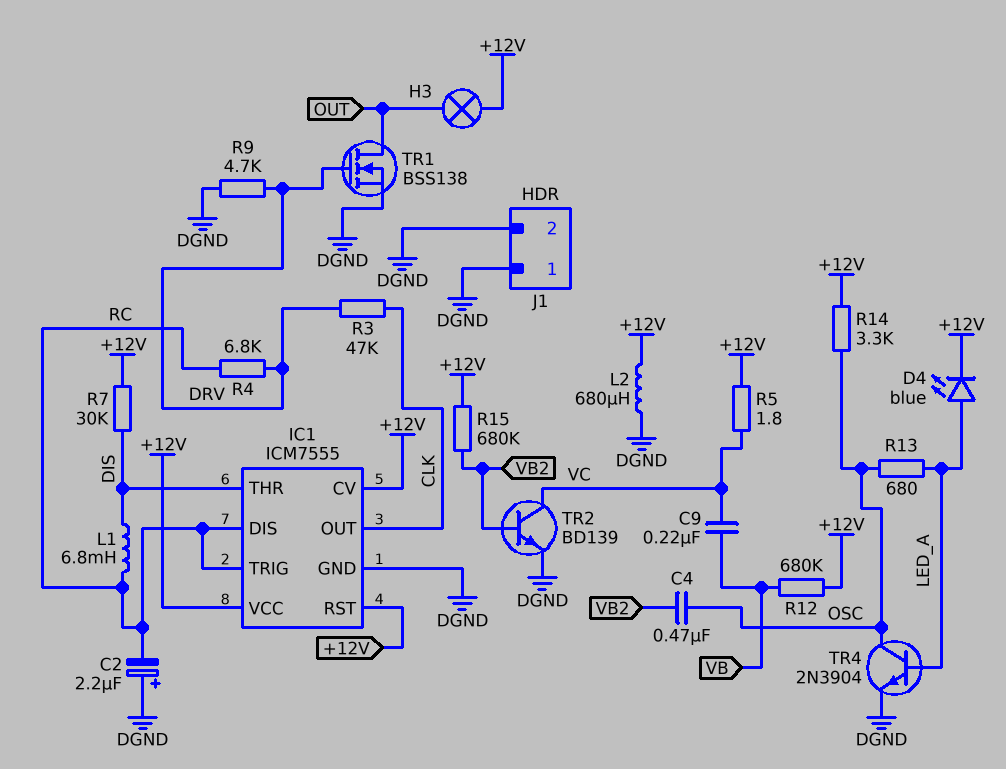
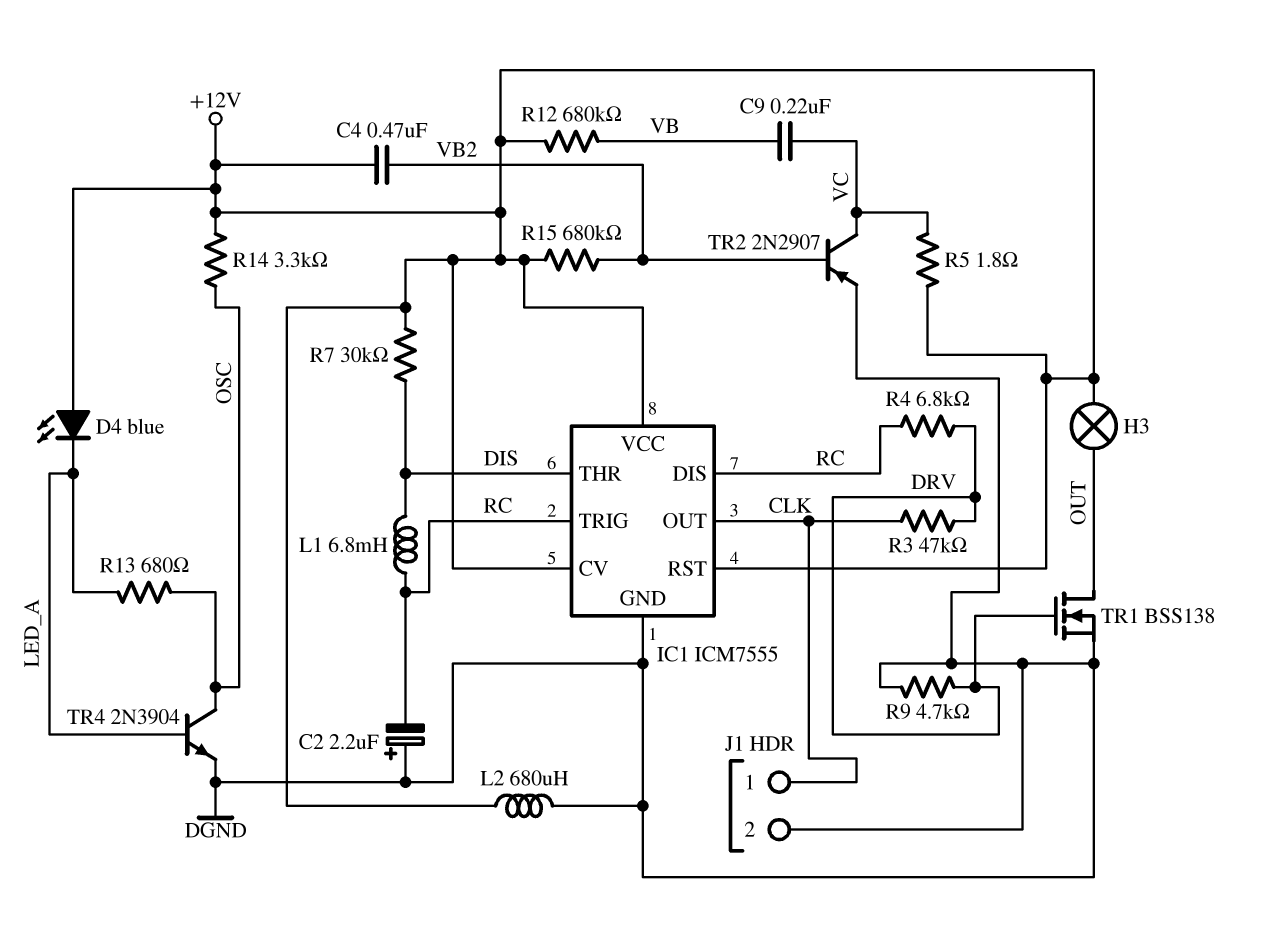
C4: 470nF (OSC, VB2) -> 470nF (+12V, VB2)
D4: LED blue (A LED_A, K +12V) -> LED blue (A +12V, K LED_A)
J1 pin 1: DGND -> CLK
TR2: NPN BD139 (B VB2, C VC, E DGND) -> PNP 2N2907 (B VB2, C VC, E DGND)

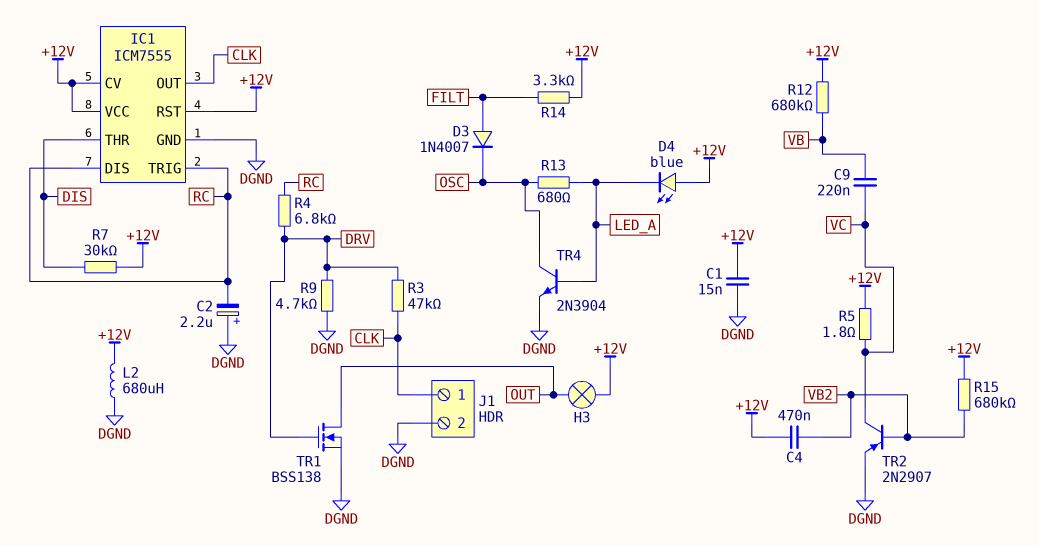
C1: none -> 15nF (+12V, DGND)
D3: none -> diode 1N4007 (A FILT, K OSC)
L1: 6.8mH (DIS, RC) -> none
R14: 3.3k (+12V, OSC) -> 3.3k (+12V, FILT)

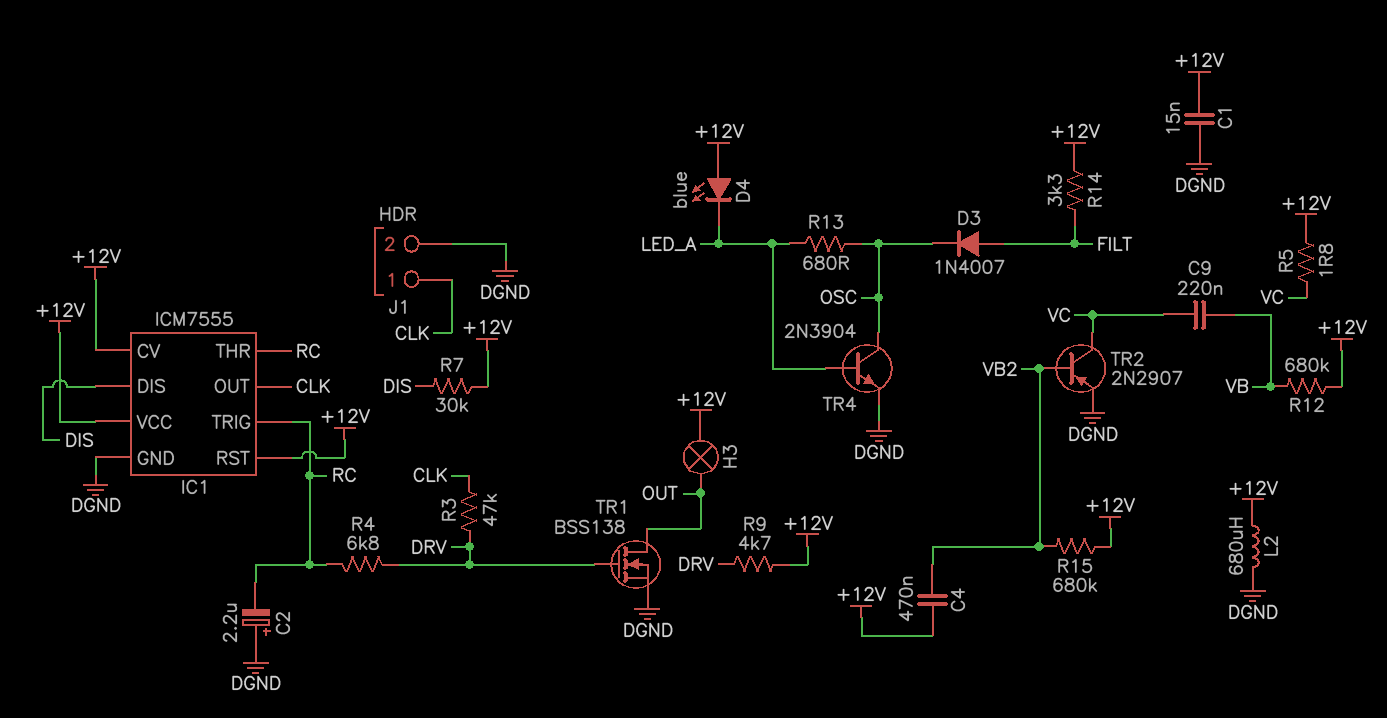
IC1 pin DIS: RC -> DIS
IC1 pin THR: DIS -> RC
R9: 4.7k (DGND, DRV) -> 4.7k (+12V, DRV)

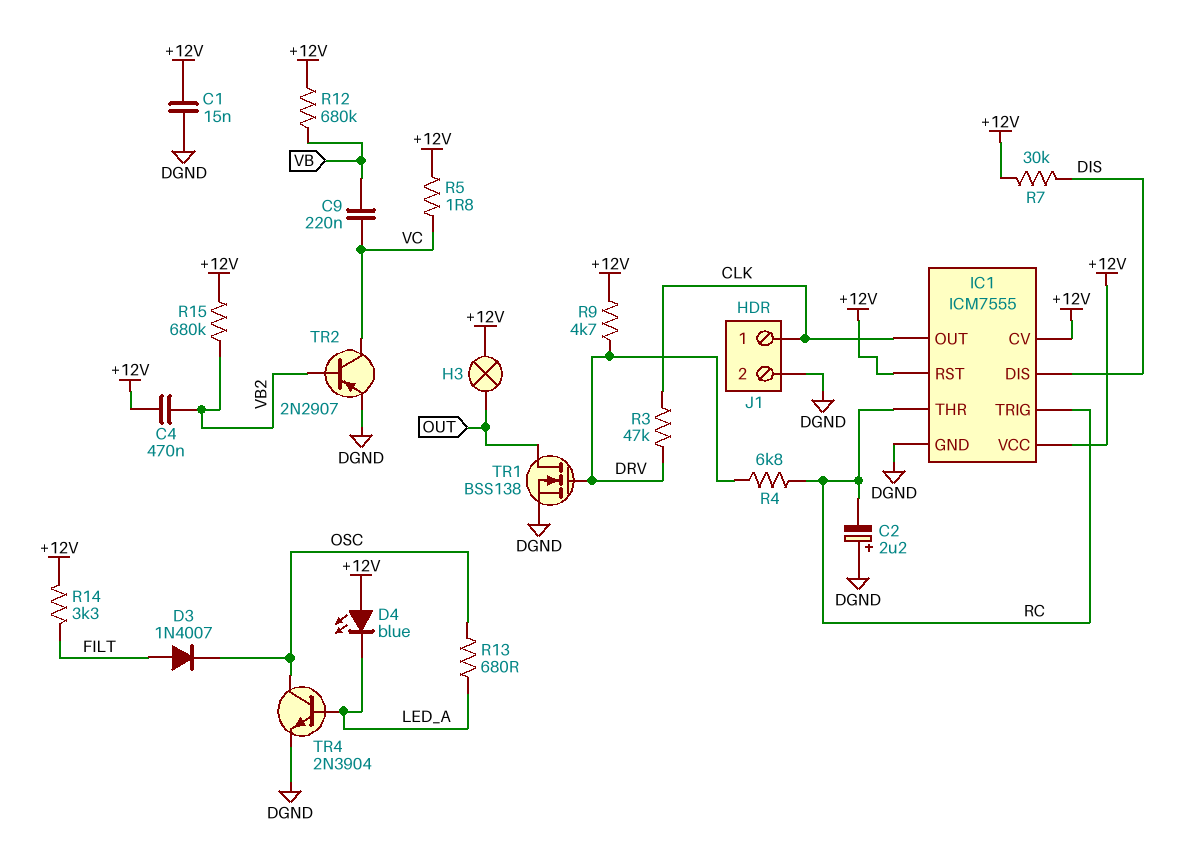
L2: 680uH (+12V, DGND) -> none

